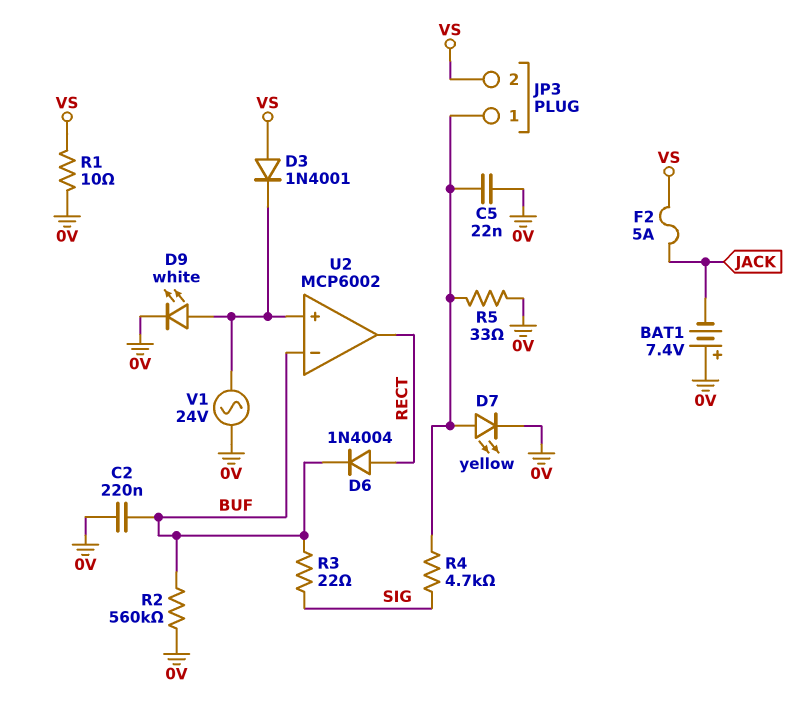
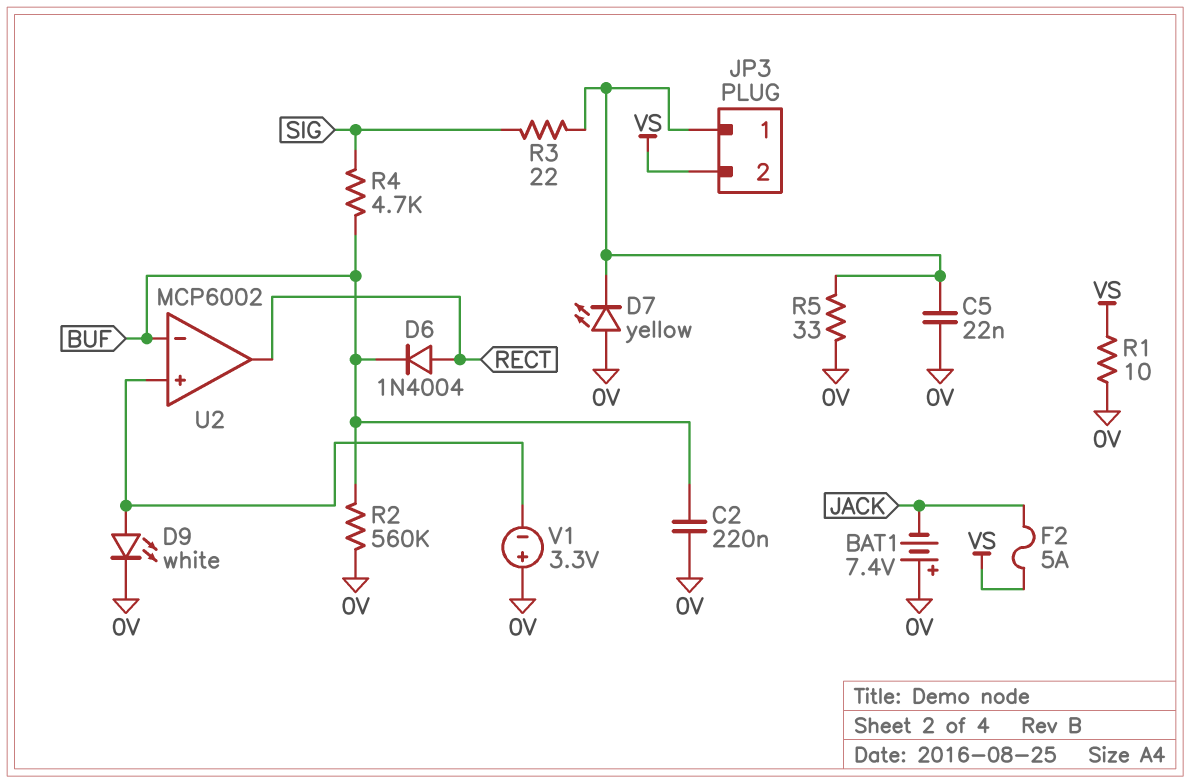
D3: diode 1N4001 (A VS, K U2/in+) -> none
D7: LED yellow (A JP3/1, K 0V) -> LED yellow (A 0V, K JP3/1)
R3: 22 (BUF, SIG) -> 22 (JP3/1, SIG)
R4: 4.7k (JP3/1, SIG) -> 4.7k (BUF, SIG)
V1: AC 24V (0V, U2/in+) -> 3.3V (plus 0V, minus U2/in+)

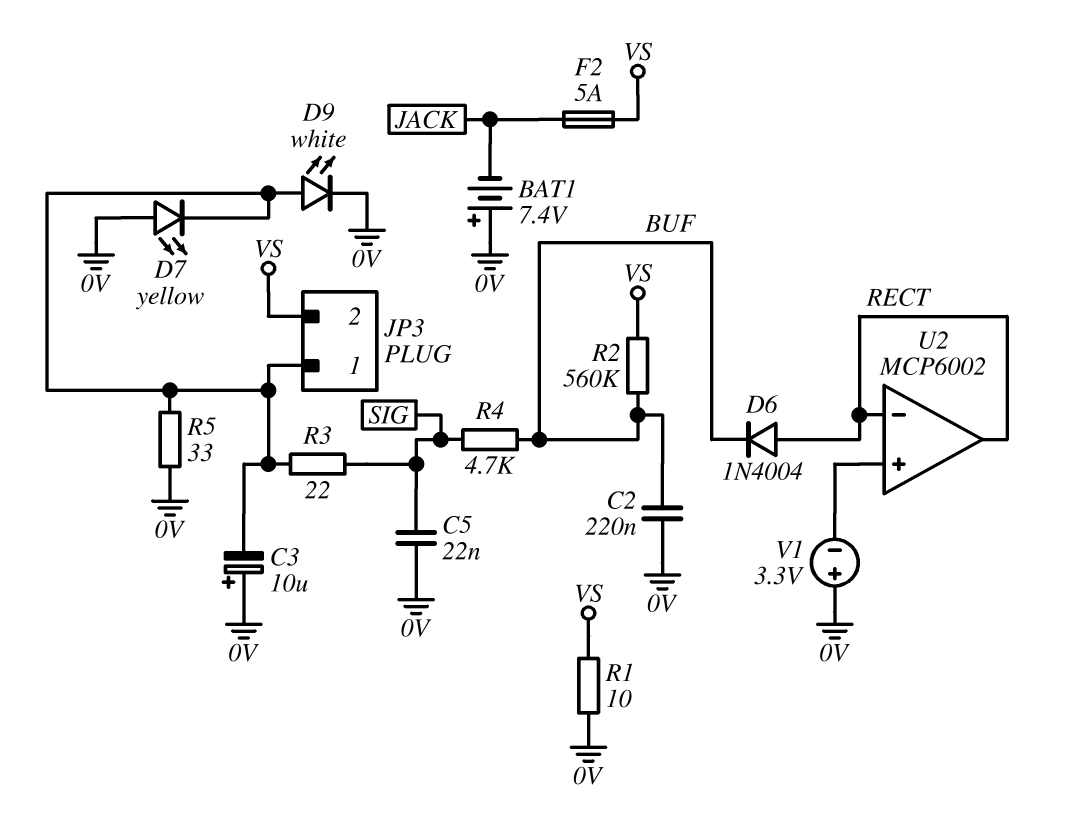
C3: none -> 10uF (plus 0V, minus JP3/1)
C5: 22nF (0V, JP3/1) -> 22nF (0V, SIG)
D9: LED white (A U2/in+, K 0V) -> LED white (A JP3/1, K 0V)
R2: 560k (0V, BUF) -> 560k (BUF, VS)
U2 pin in-: BUF -> RECT

